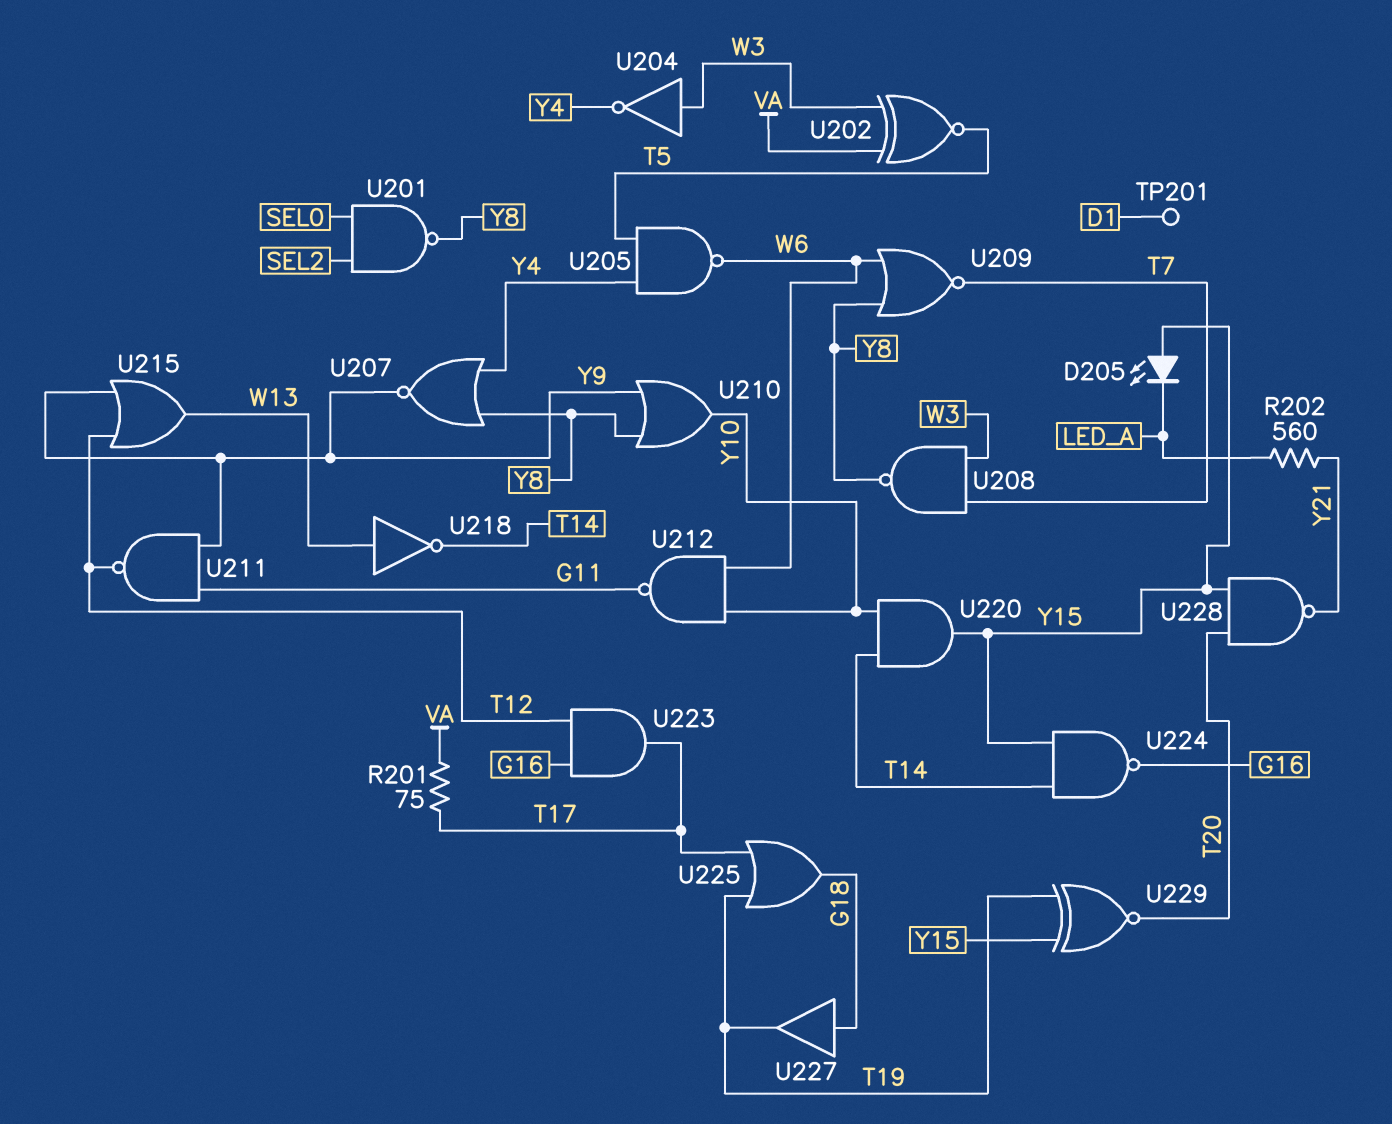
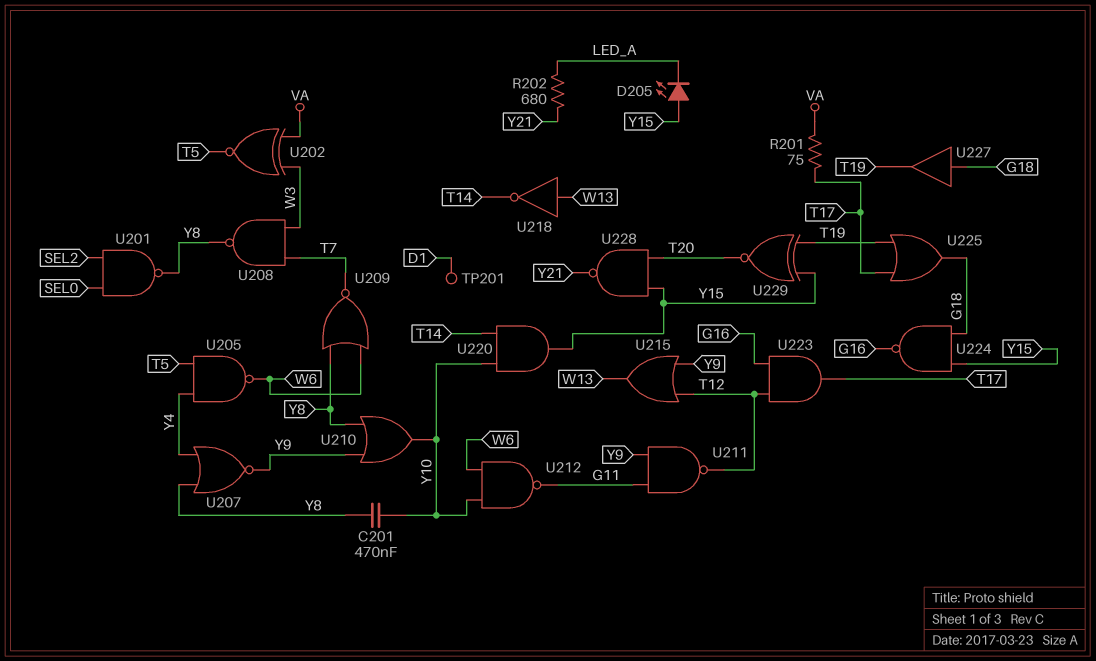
C201: none -> 470nF (Y8, Y10)
R202: 560 (LED_A, Y21) -> 680 (LED_A, Y21)
U204: NOT (in W3, out Y4) -> none
U224: NAND (in T14, in Y15, out G16) -> NAND (in G18, in Y15, out G16)

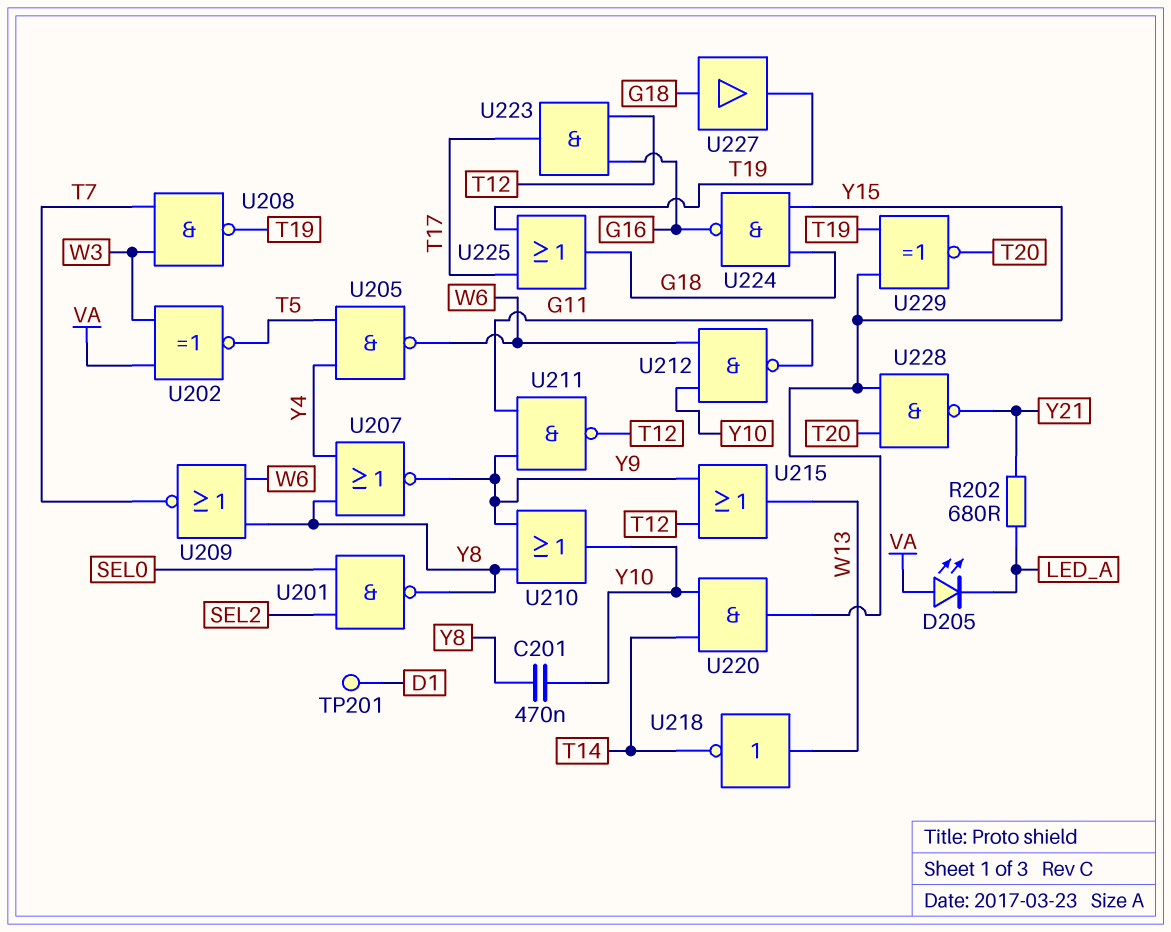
D205: LED (A Y15, K LED_A) -> LED (A VA, K LED_A)
R201: 75 (T17, VA) -> none
U208: NAND (in T7, in W3, out Y8) -> NAND (in T7, in W3, out T19)

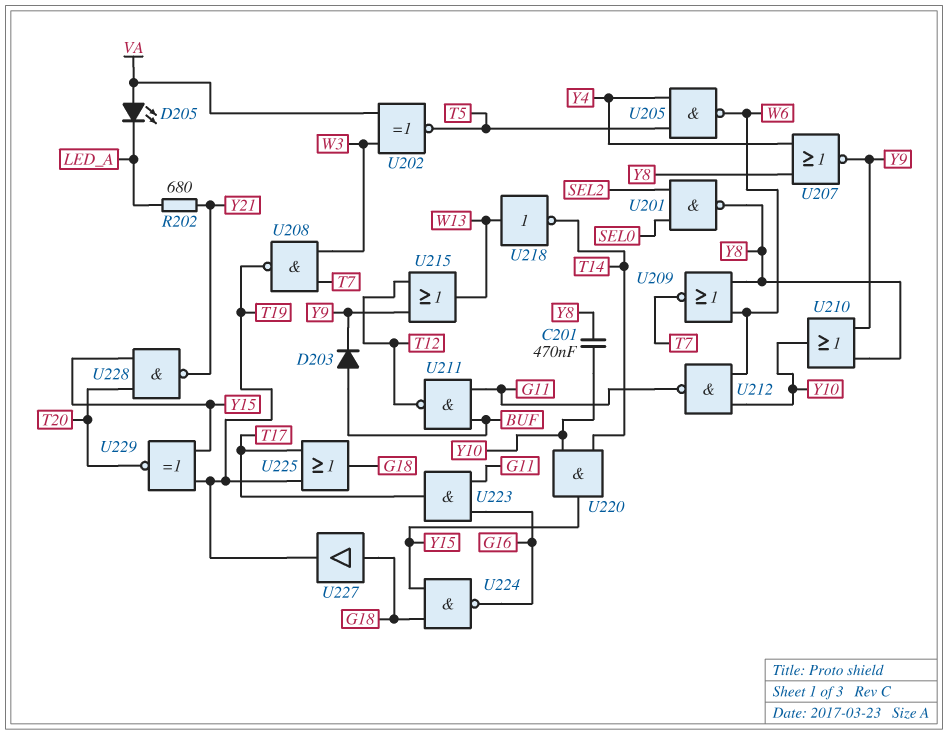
D203: none -> diode (A BUF, K Y9)
TP201: test point (D1) -> none
U211: NAND (in G11, in Y9, out T12) -> NAND (in BUF, in G11, out T12)
U223: AND (in G16, in T12, out T17) -> AND (in G11, in G16, out T17)

